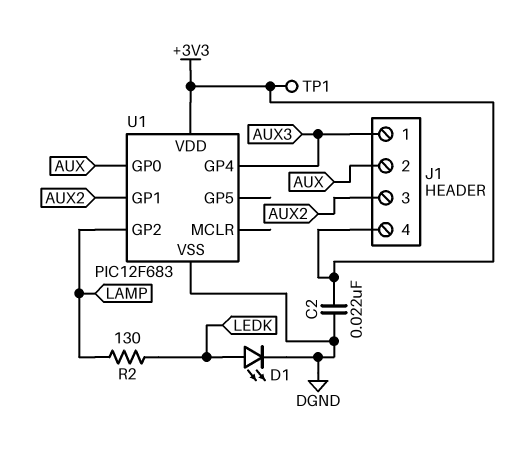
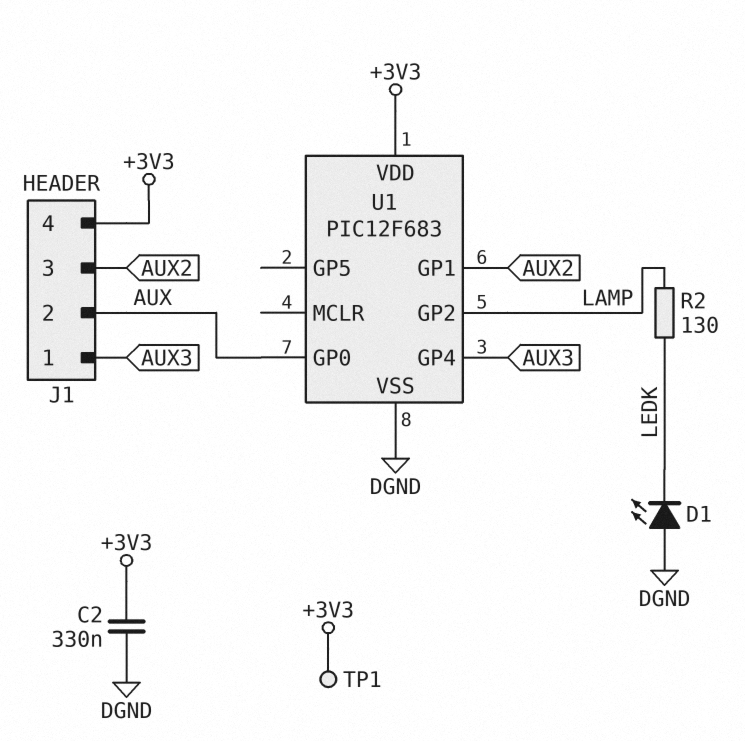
C2: 22nF (+3V3, DGND) -> 330nF (+3V3, DGND)
D1: LED (A LEDK, K DGND) -> LED (A DGND, K LEDK)

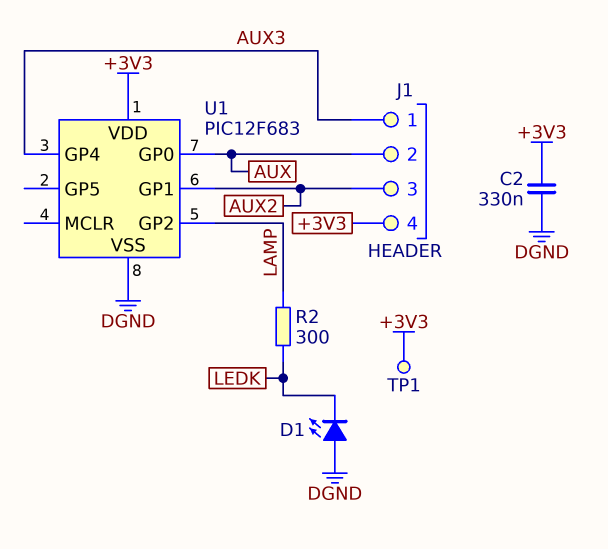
R2: 130 (LAMP, LEDK) -> 300 (LAMP, LEDK)

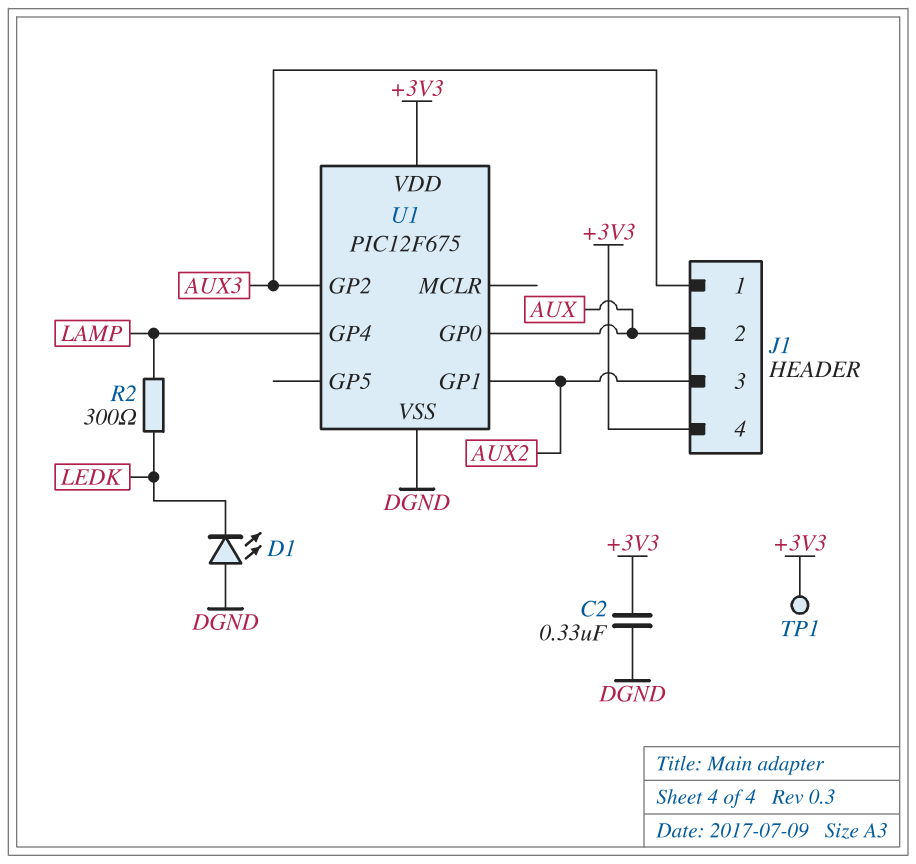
U1: PIC12F683 -> PIC12F675
U1 pin GP2: LAMP -> AUX3
U1 pin GP4: AUX3 -> LAMP

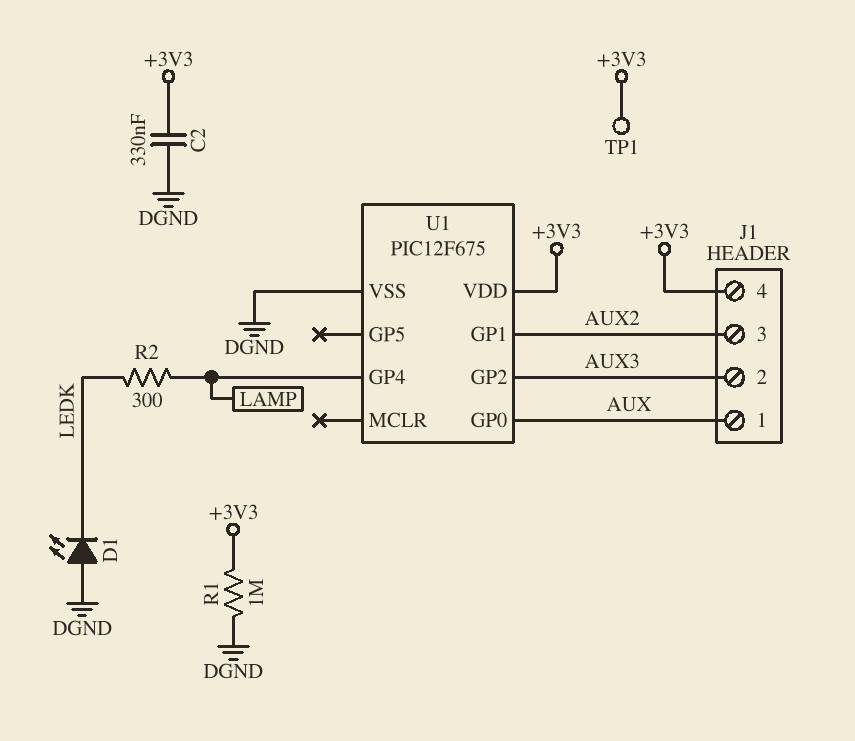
J1 pin 1: AUX3 -> AUX
J1 pin 2: AUX -> AUX3
R1: none -> 1M (+3V3, DGND)

